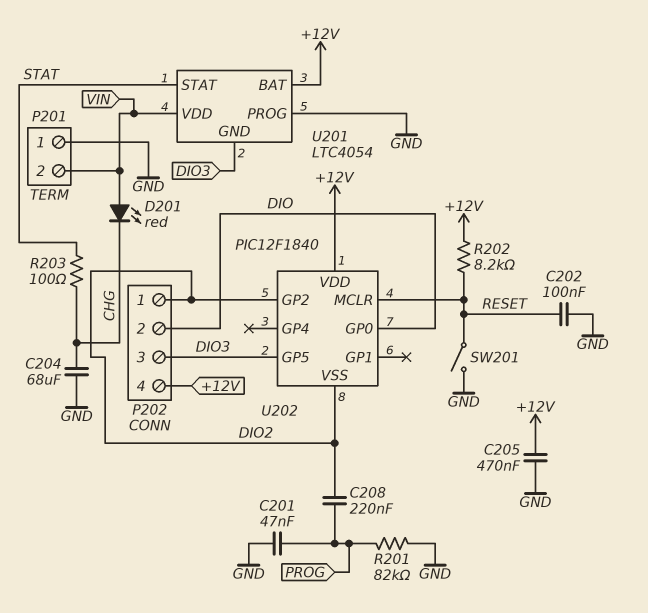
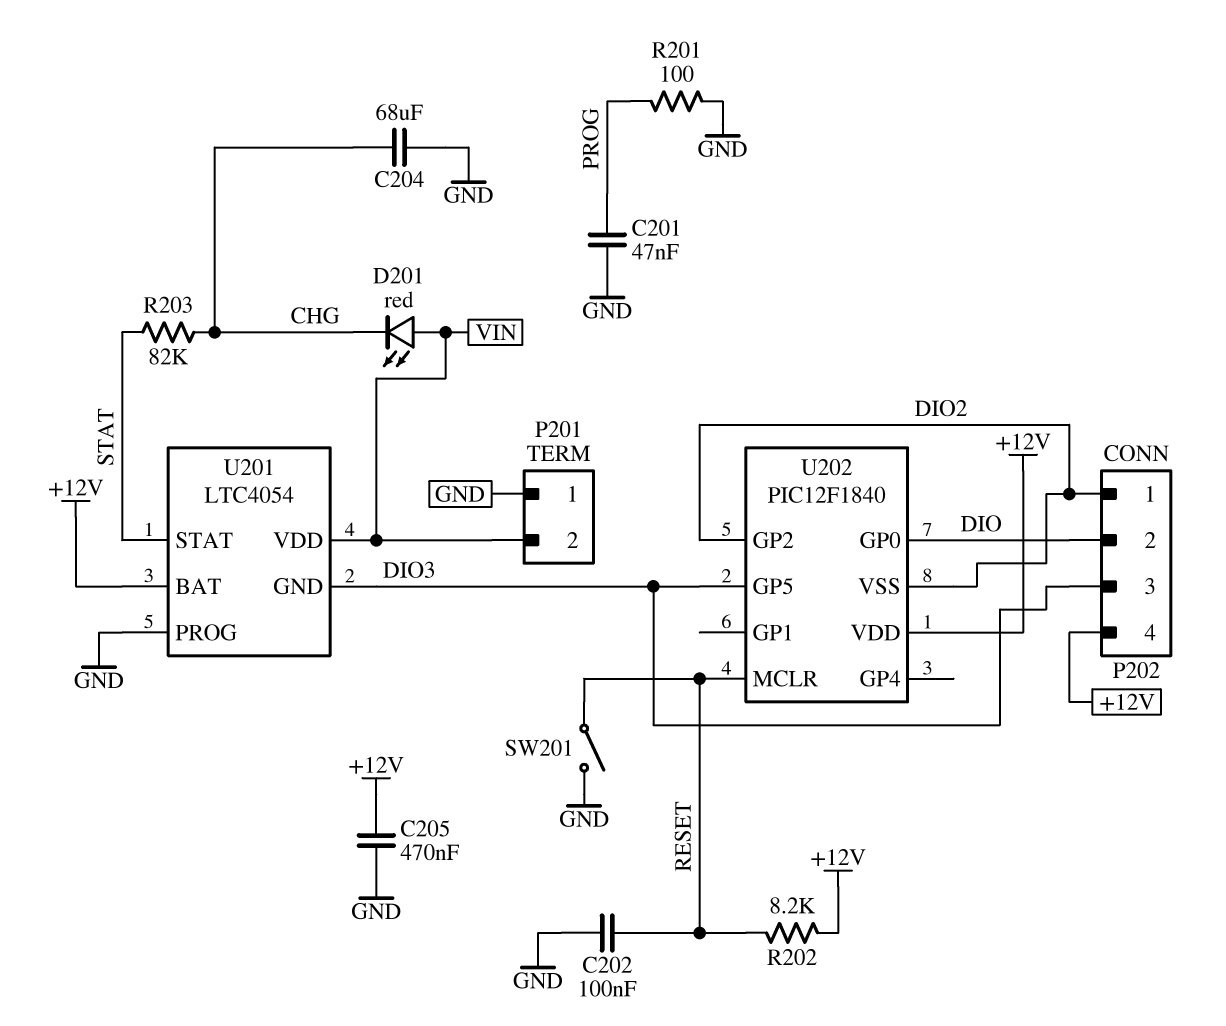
C208: 220nF (DIO2, PROG) -> none
R201: 82k (GND, PROG) -> 100 (GND, PROG)
R203: 100 (CHG, STAT) -> 82k (CHG, STAT)

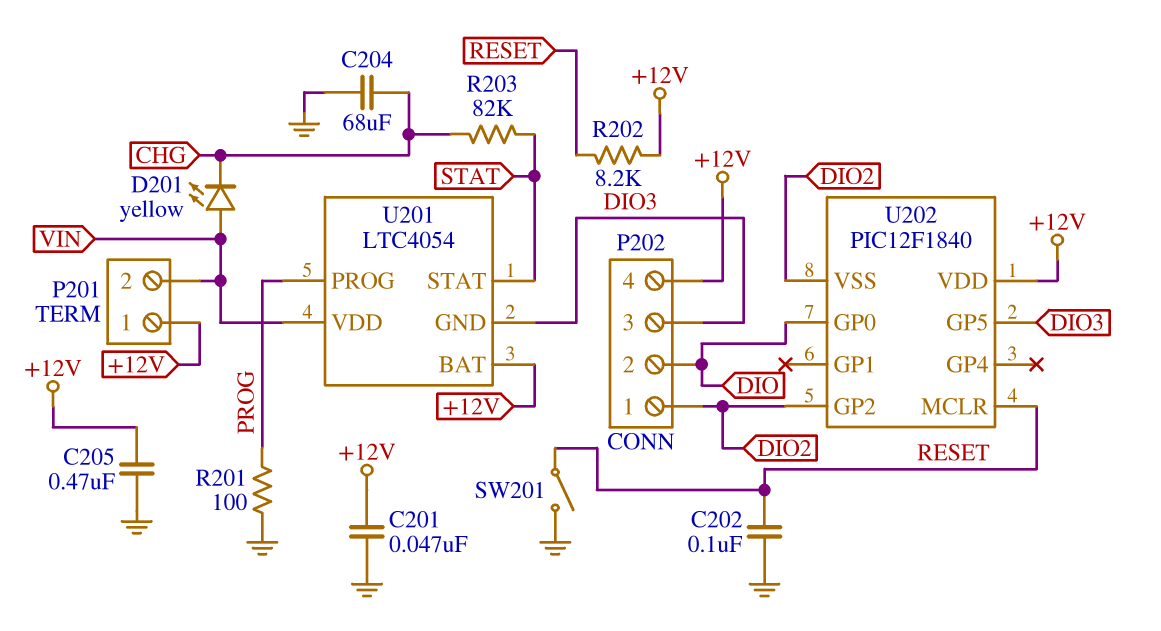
C201: 47nF (GND, PROG) -> 47nF (+12V, GND)
D201: LED red (A VIN, K CHG) -> LED yellow (A VIN, K CHG)
P201 pin 1: GND -> +12V
U201 pin PROG: GND -> PROG

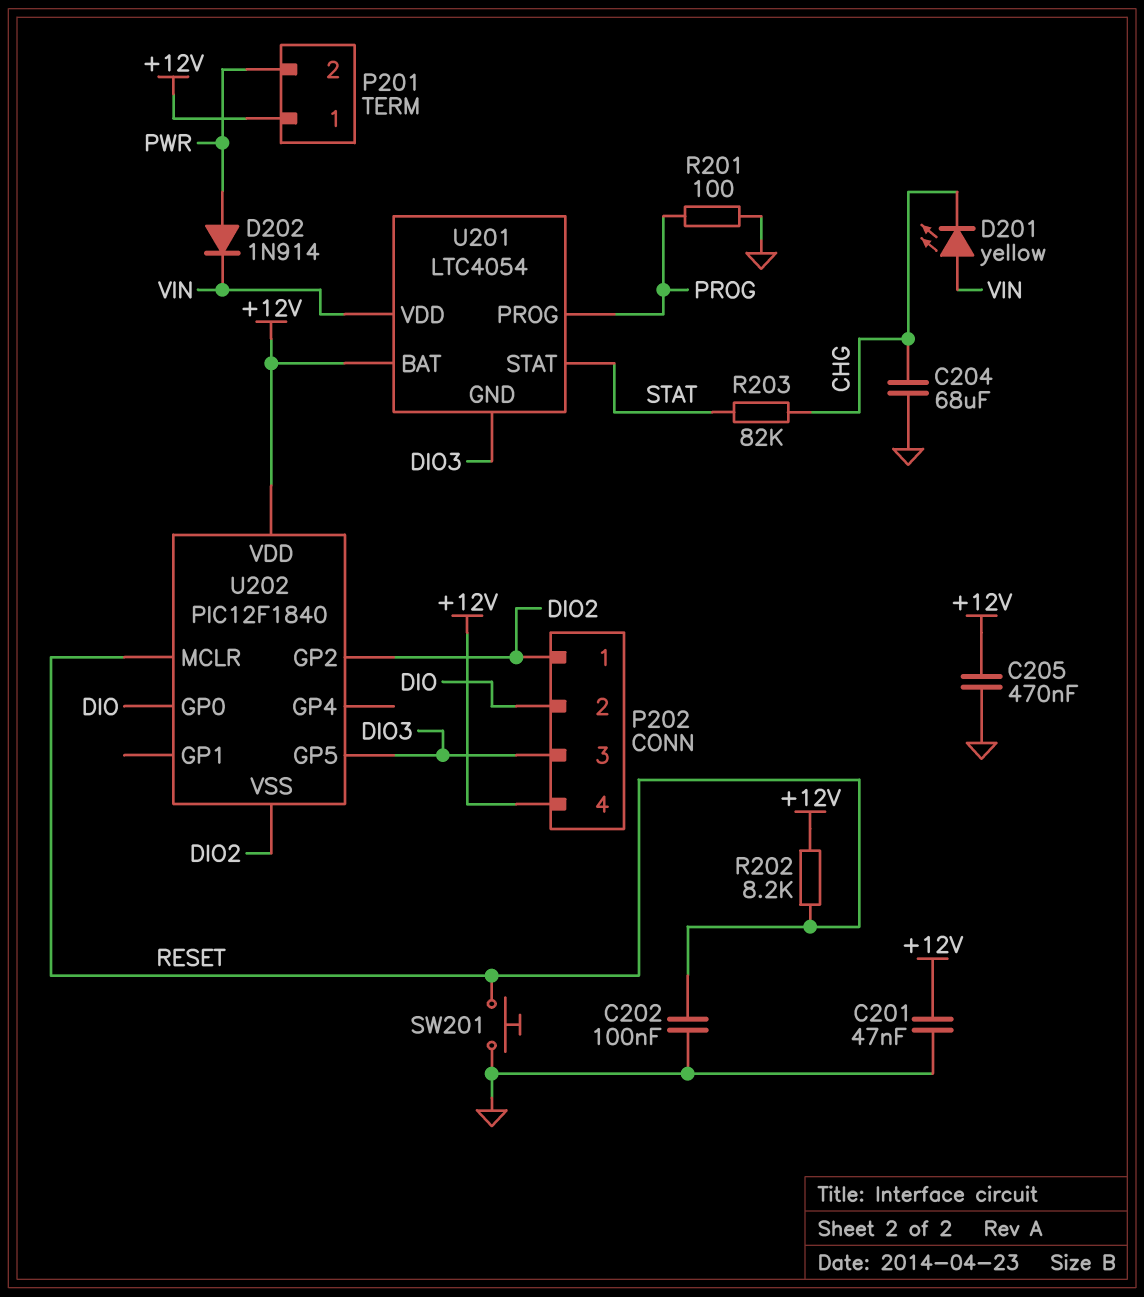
D202: none -> diode 1N914 (A PWR, K VIN)
P201 pin 2: VIN -> PWR
SW201: switch (GND, RESET) -> button (GND, RESET)

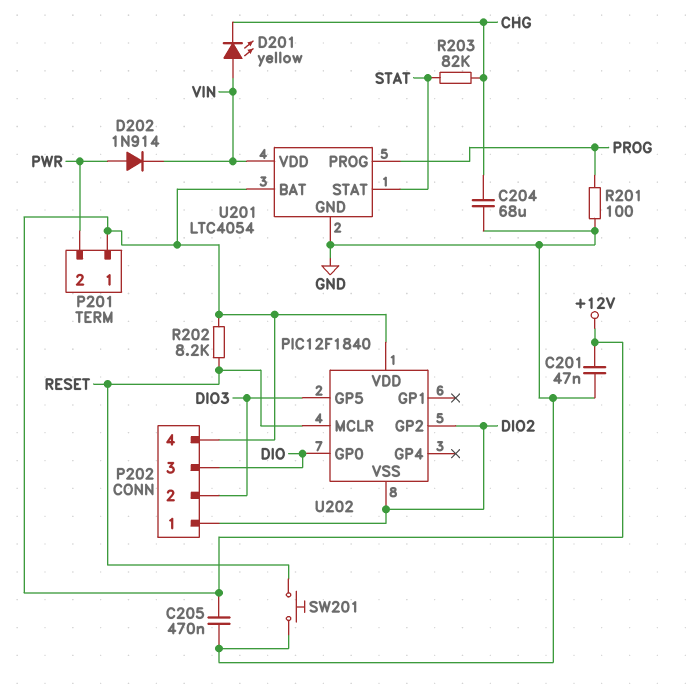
C202: 100nF (GND, RESET) -> none
P202 pin 2: DIO -> DIO3
P202 pin 3: DIO3 -> DIO
U201 pin GND: DIO3 -> GND

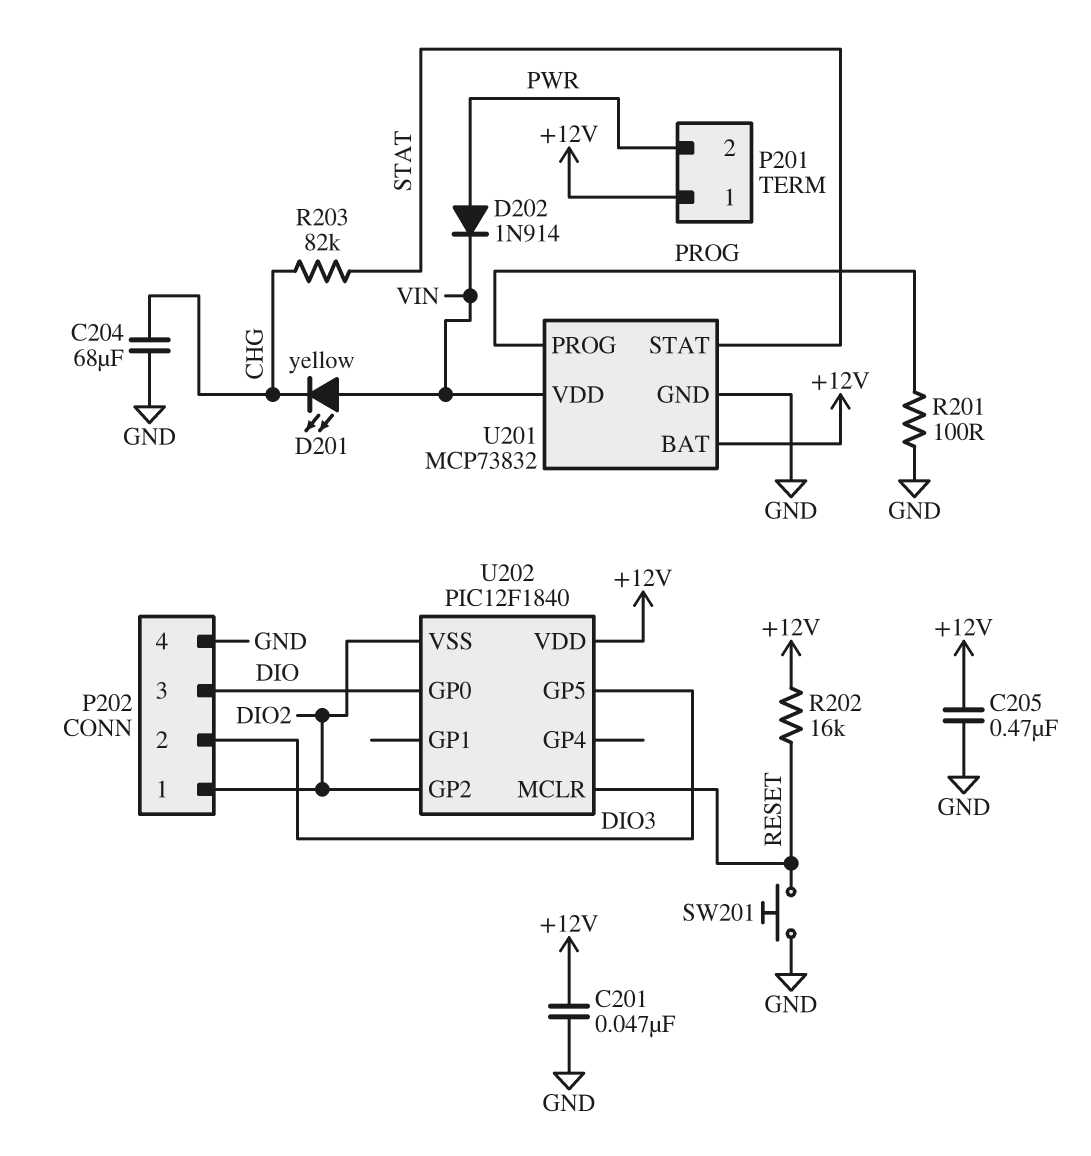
P202 pin 4: +12V -> GND
R202: 8.2k (+12V, RESET) -> 16k (+12V, RESET)
U201: LTC4054 -> MCP73832

